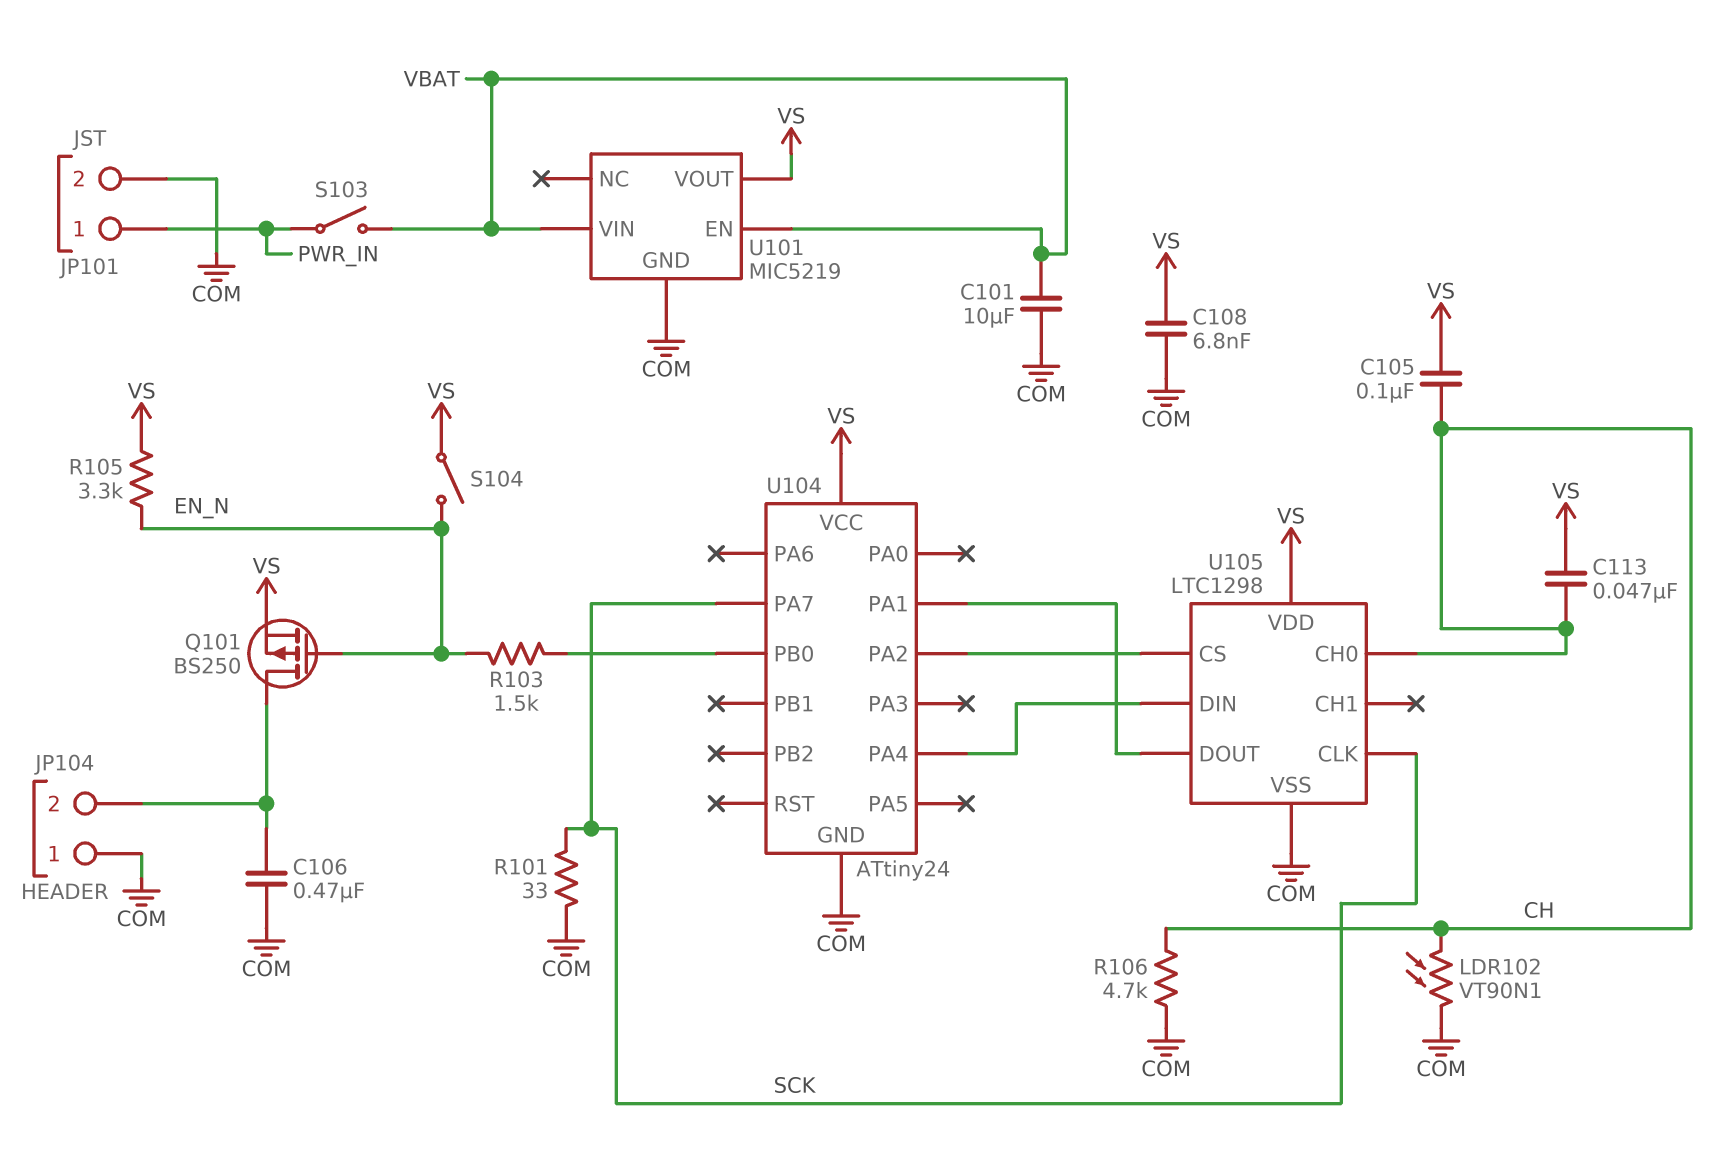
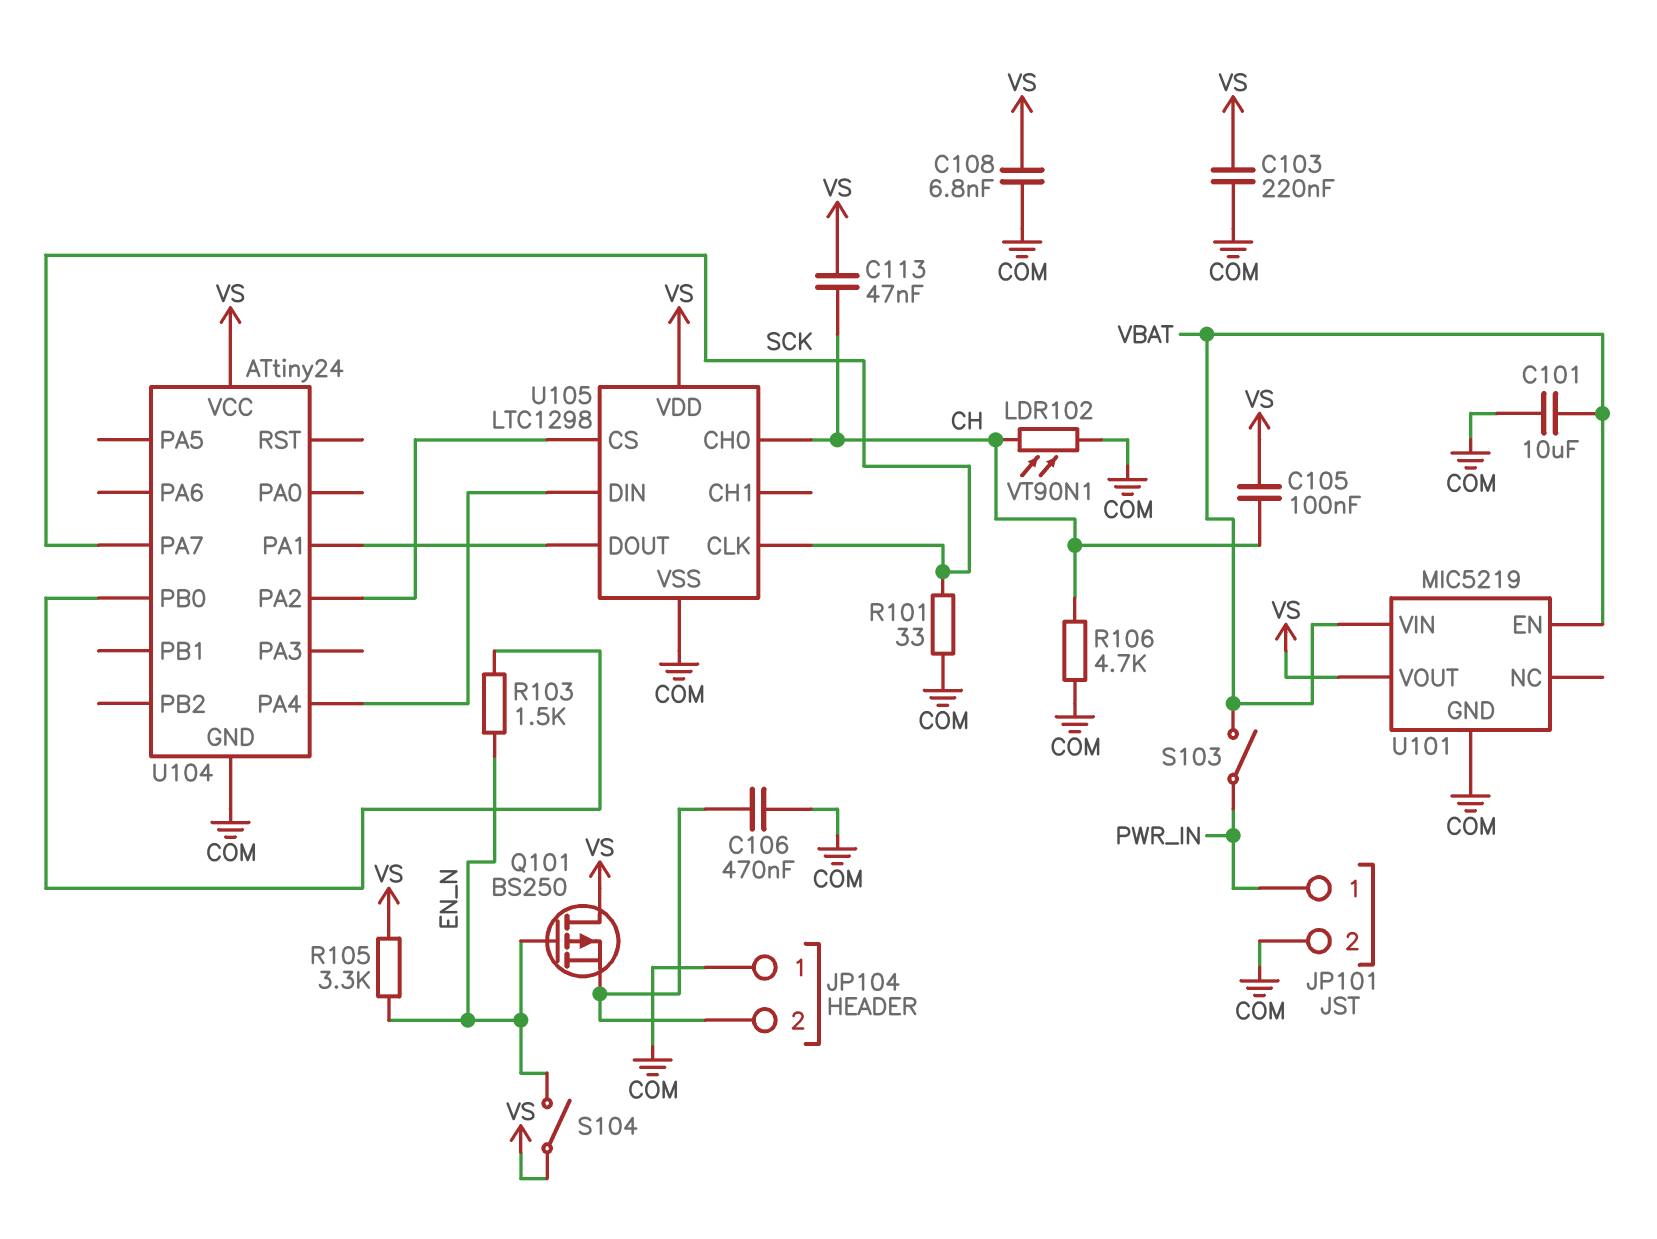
C103: none -> 220nF (COM, VS)
Q101: PMOS BS250 (G EN_N, D JP104/2, S VS) -> PMOS BS250 (G EN_N, D VS, S JP104/2)

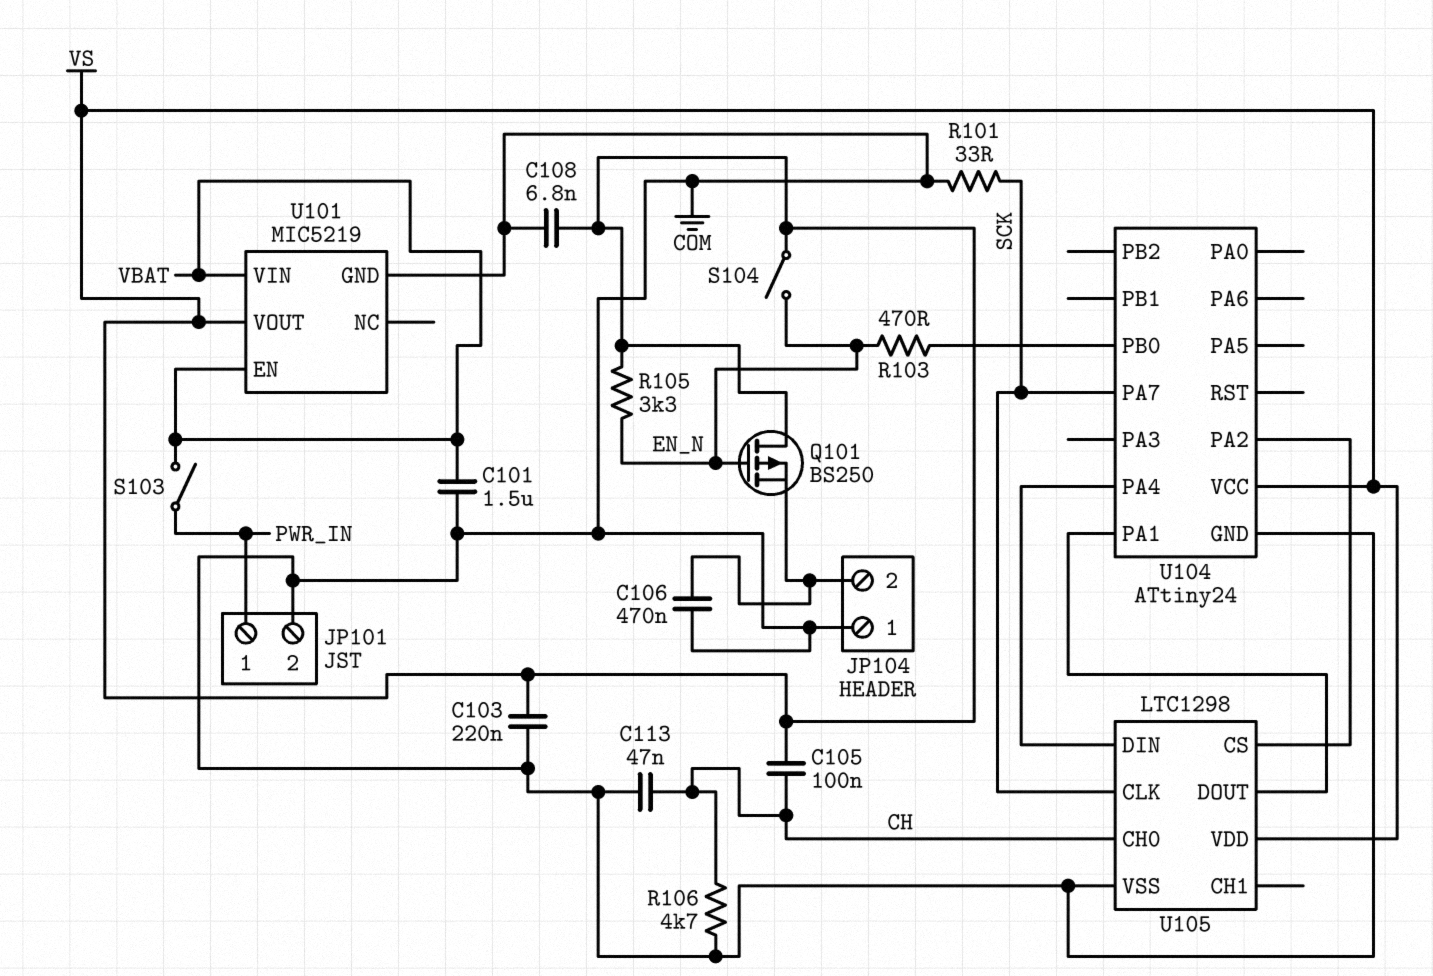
C101: 10uF (COM, VBAT) -> 1.5uF (COM, VBAT)
C113: 47nF (CH, VS) -> 47nF (CH, COM)
LDR102: VT90N1 (CH, COM) -> none
R103: 1.5k (EN_N, U104/PB0) -> 470 (EN_N, U104/PB0)

